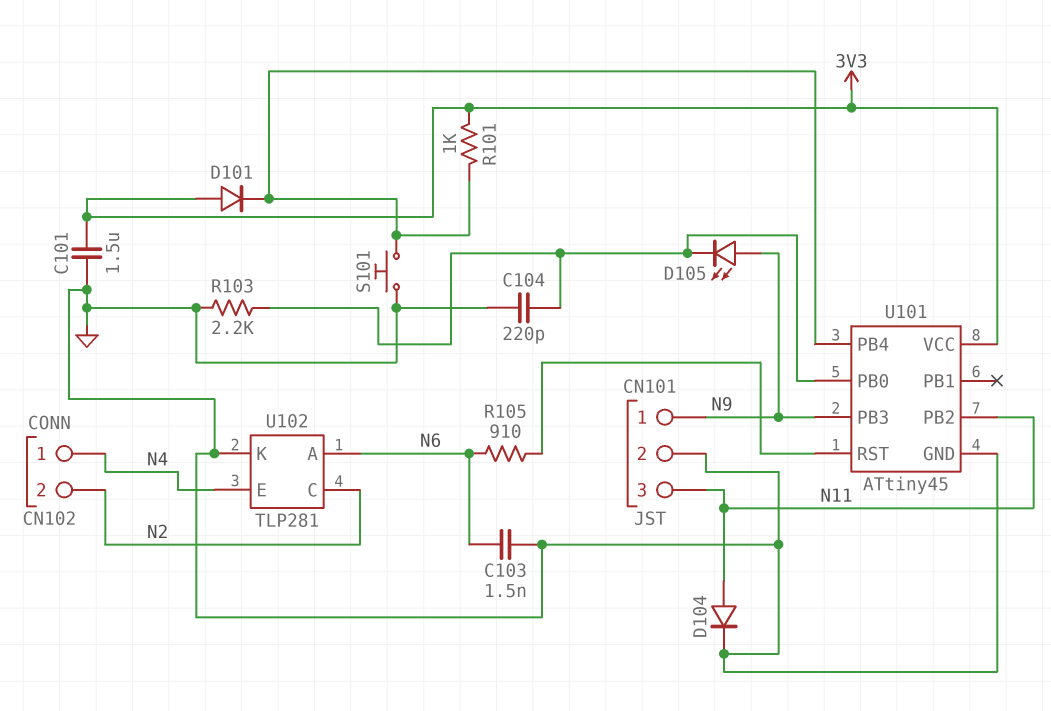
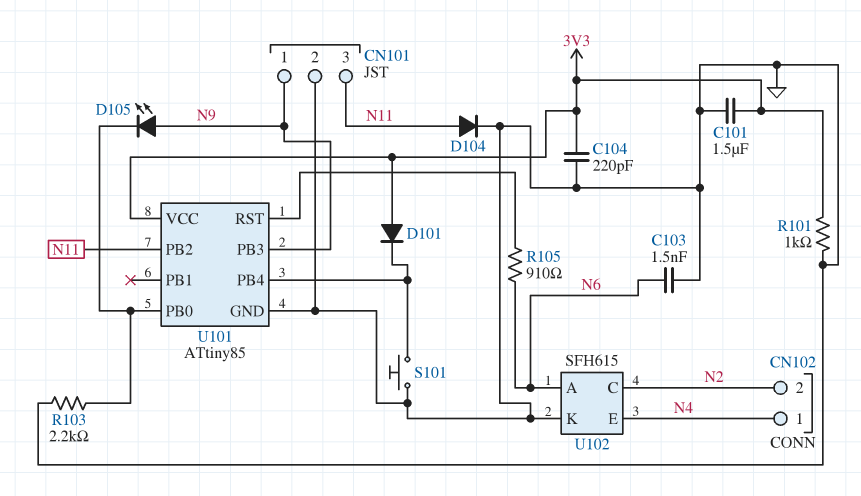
C104: 220pF (GND, U101/PB0) -> 220pF (3V3, GND)
R101: 1k (3V3, U101/PB4) -> 1k (3V3, GND)
U101: ATtiny45 -> ATtiny85
U102: TLP281 -> SFH615

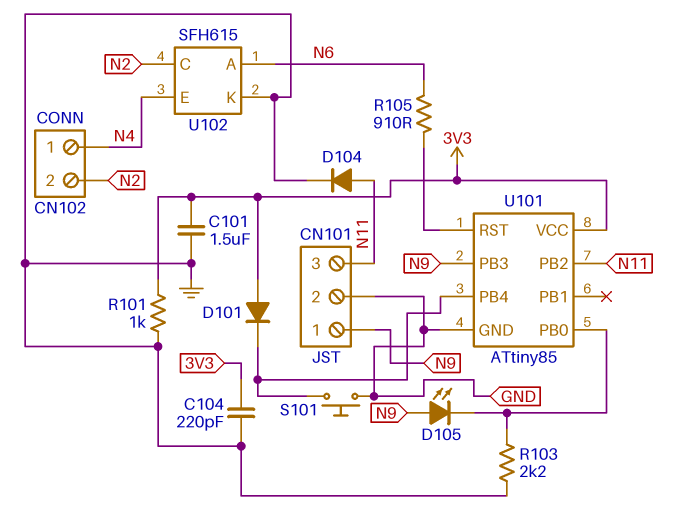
C103: 1.5nF (GND, N6) -> none

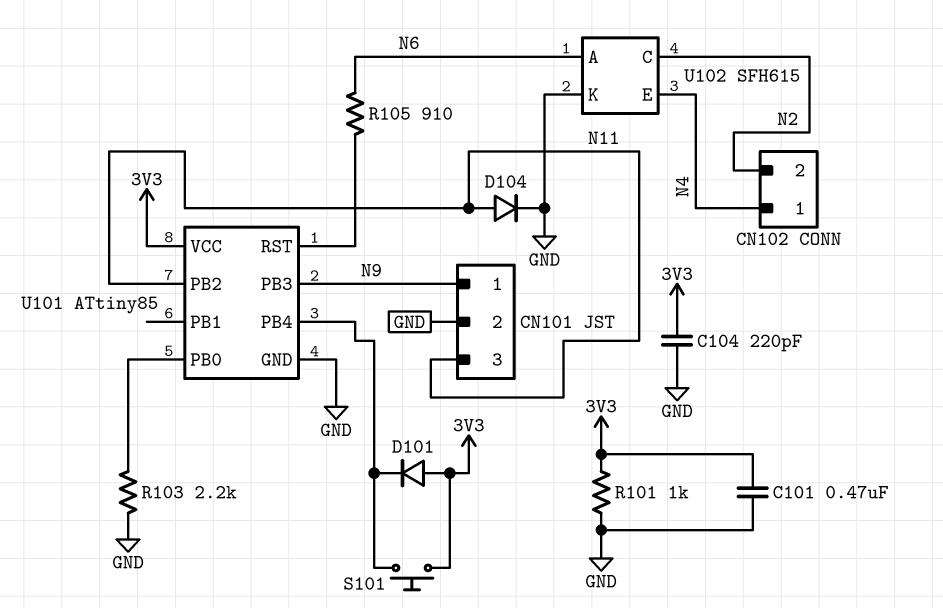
C101: 1.5uF (3V3, GND) -> 470nF (3V3, GND)
D105: LED (A N9, K U101/PB0) -> none
S101: button (GND, U101/PB4) -> button (3V3, U101/PB4)

